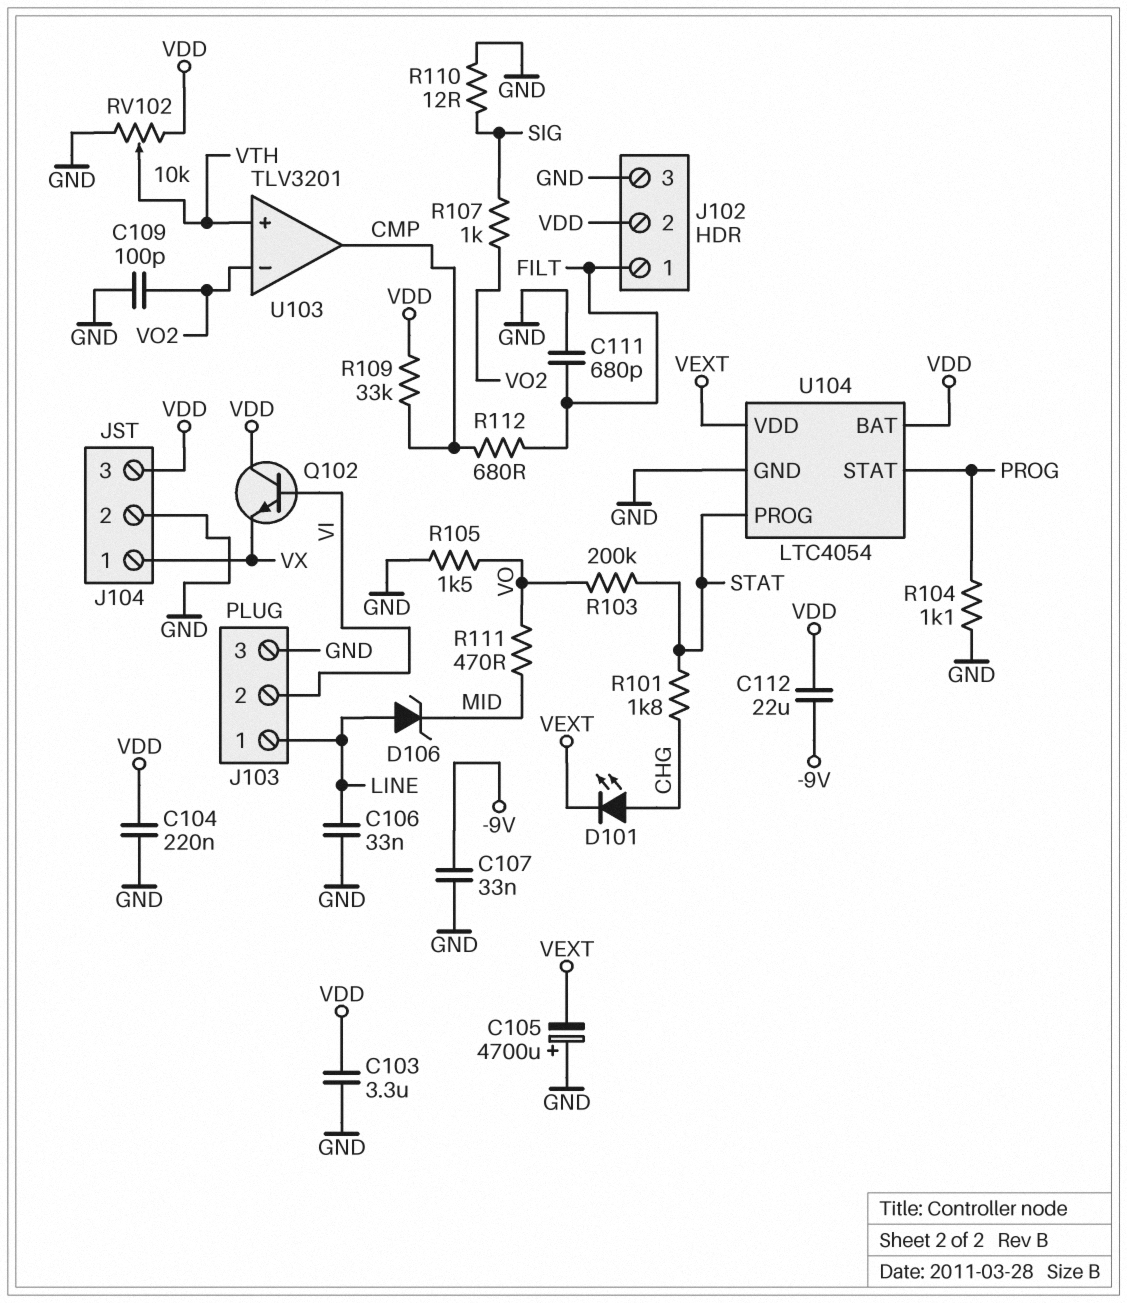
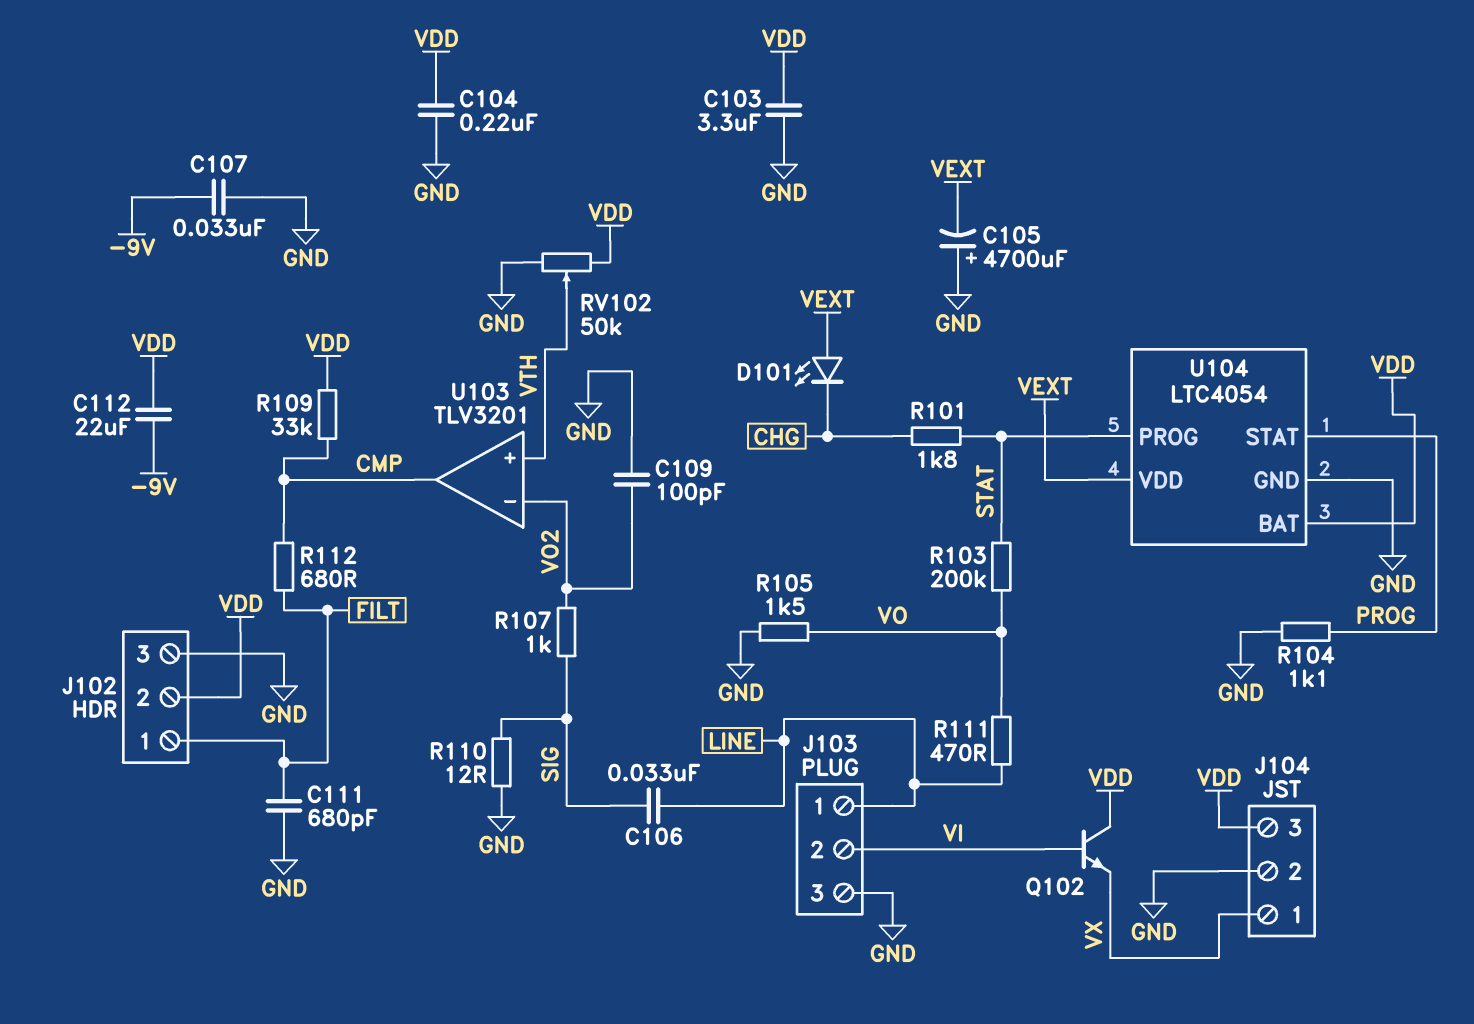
C106: 33nF (GND, LINE) -> 33nF (LINE, SIG)
D101: LED (A CHG, K VEXT) -> LED (A VEXT, K CHG)
D106: zener (A LINE, K MID) -> none
R111: 470 (MID, VO) -> 470 (LINE, VO)
RV102: 10k (GND, VDD, wiper VTH) -> 50k (GND, VDD, wiper VTH)

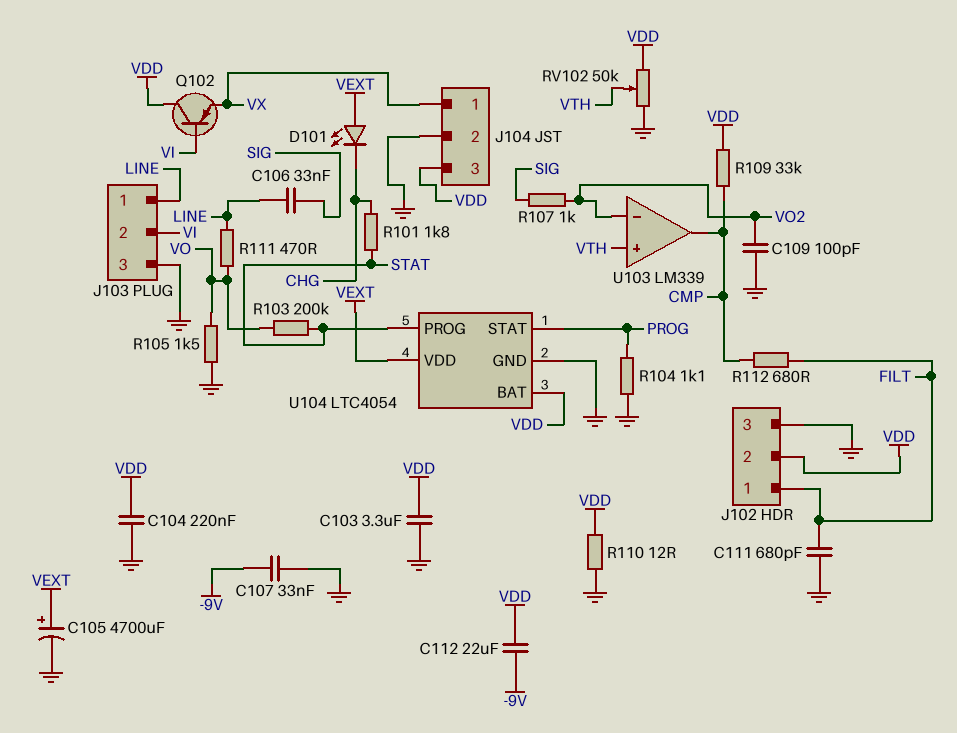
C105: 4700uF (plus GND, minus VEXT) -> 4700uF (plus VEXT, minus GND)
Q102: NPN (B VI, C VDD, E VX) -> PNP (B VI, C VDD, E VX)
R110: 12 (GND, SIG) -> 12 (GND, VDD)
U103: TLV3201 -> LM339

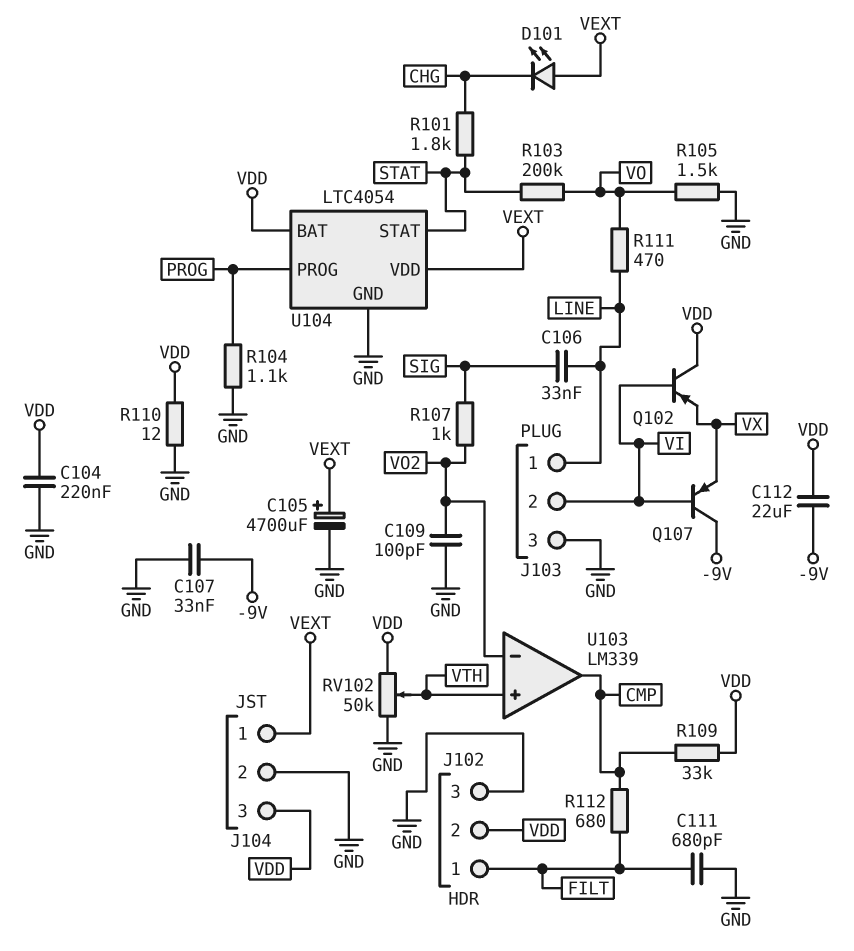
C103: 3.3uF (GND, VDD) -> none
J104 pin 1: VX -> VEXT
Q107: none -> PNP (B VI, C -9V, E VX)
U104 pin PROG: STAT -> PROG
U104 pin STAT: PROG -> STAT

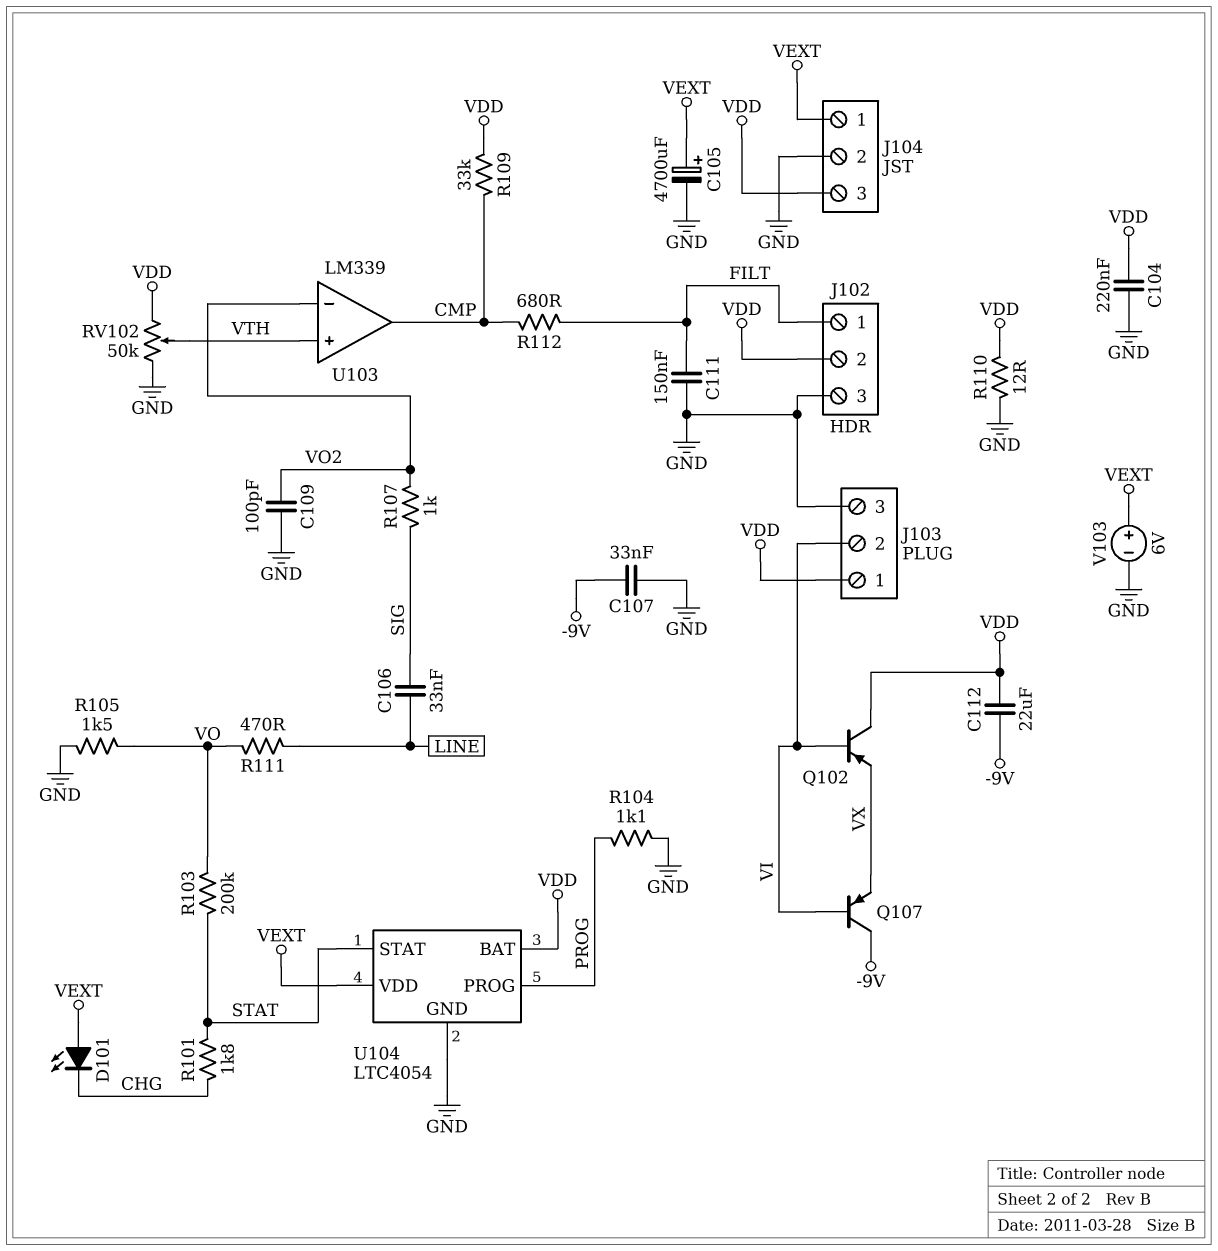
C111: 680pF (FILT, GND) -> 150nF (FILT, GND)
J103 pin 1: LINE -> VDD
V103: none -> 6V (plus VEXT, minus GND)

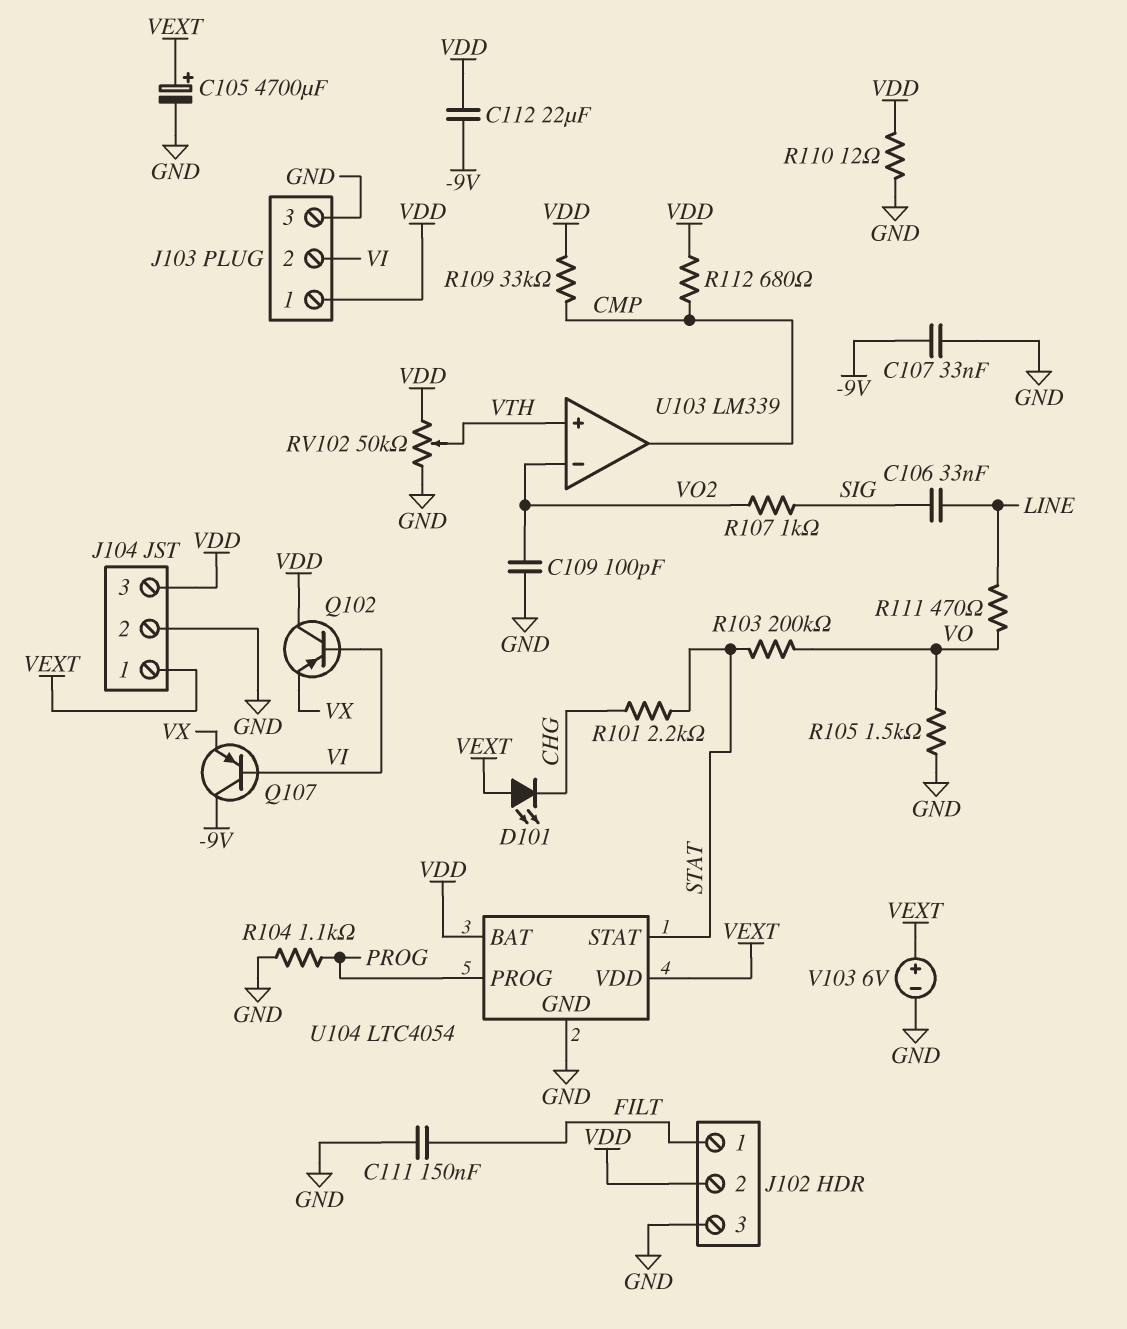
C104: 220nF (GND, VDD) -> none
R101: 1.8k (CHG, STAT) -> 2.2k (CHG, STAT)
R112: 680 (CMP, FILT) -> 680 (CMP, VDD)

